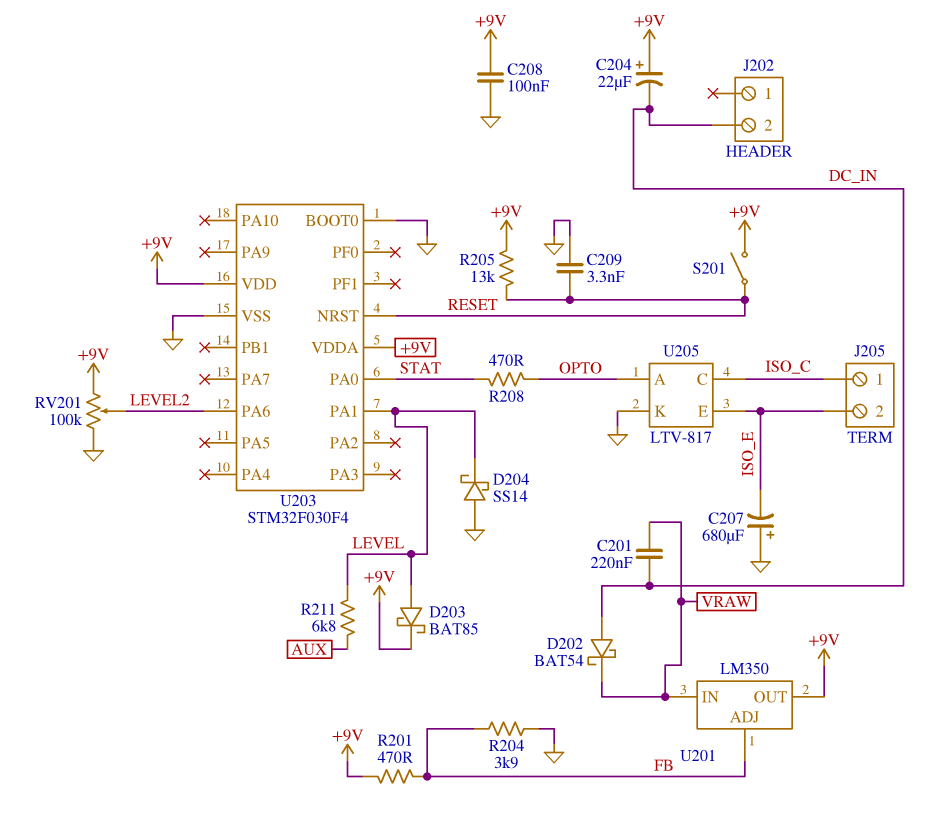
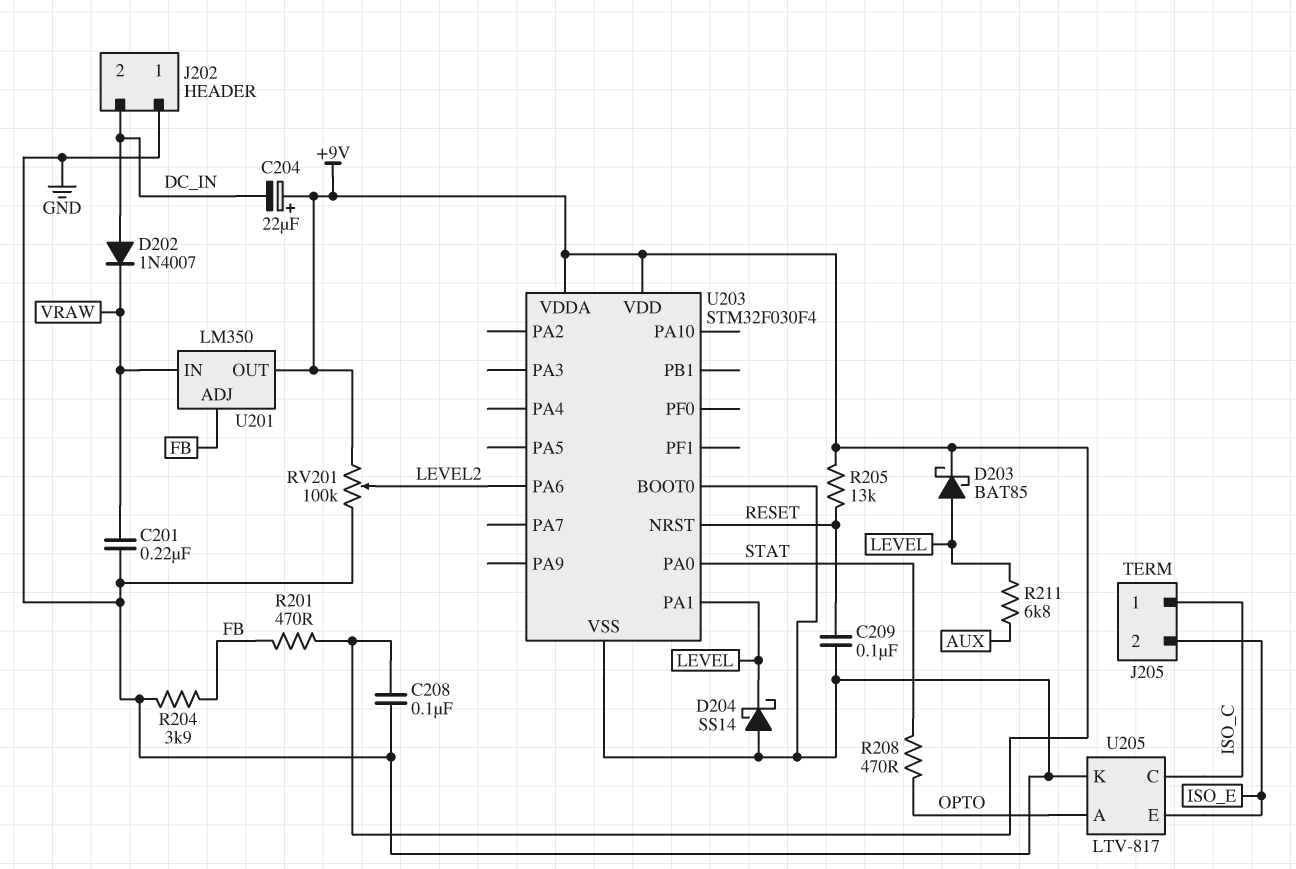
C201: 220nF (DC_IN, VRAW) -> 220nF (GND, VRAW)
C207: 680uF (plus GND, minus ISO_E) -> none
C209: 3.3nF (GND, RESET) -> 100nF (GND, RESET)
D202: schottky BAT54 (A DC_IN, K VRAW) -> diode 1N4007 (A DC_IN, K VRAW)
J202 pin 1: none -> GND
S201: switch (+9V, RESET) -> none

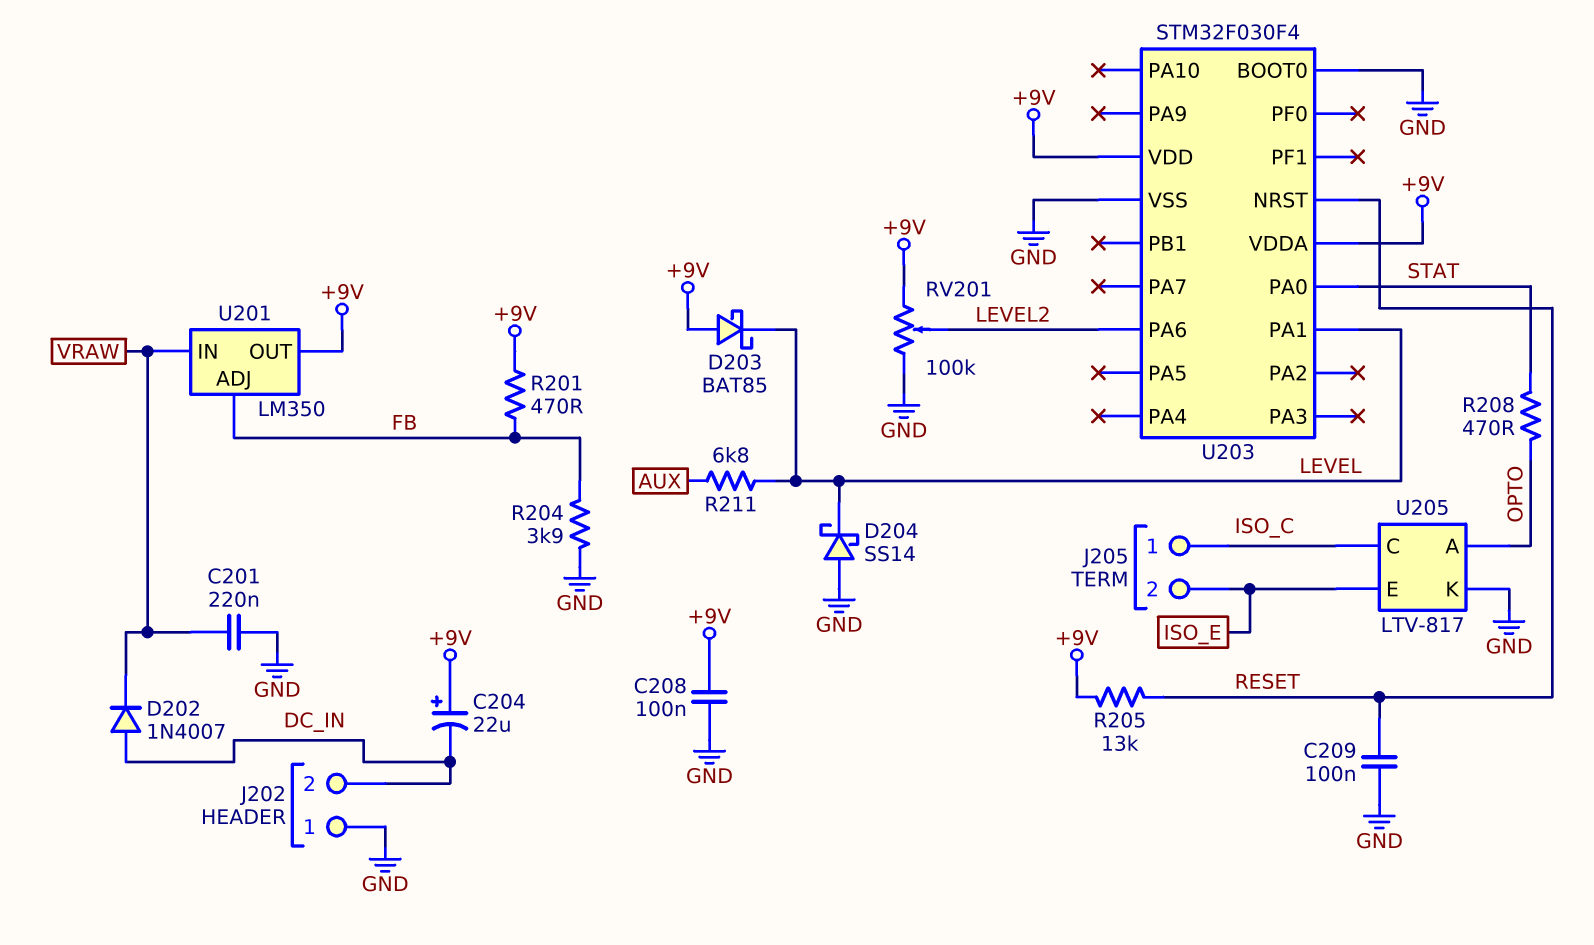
D203: schottky BAT85 (A LEVEL, K +9V) -> schottky BAT85 (A +9V, K LEVEL)

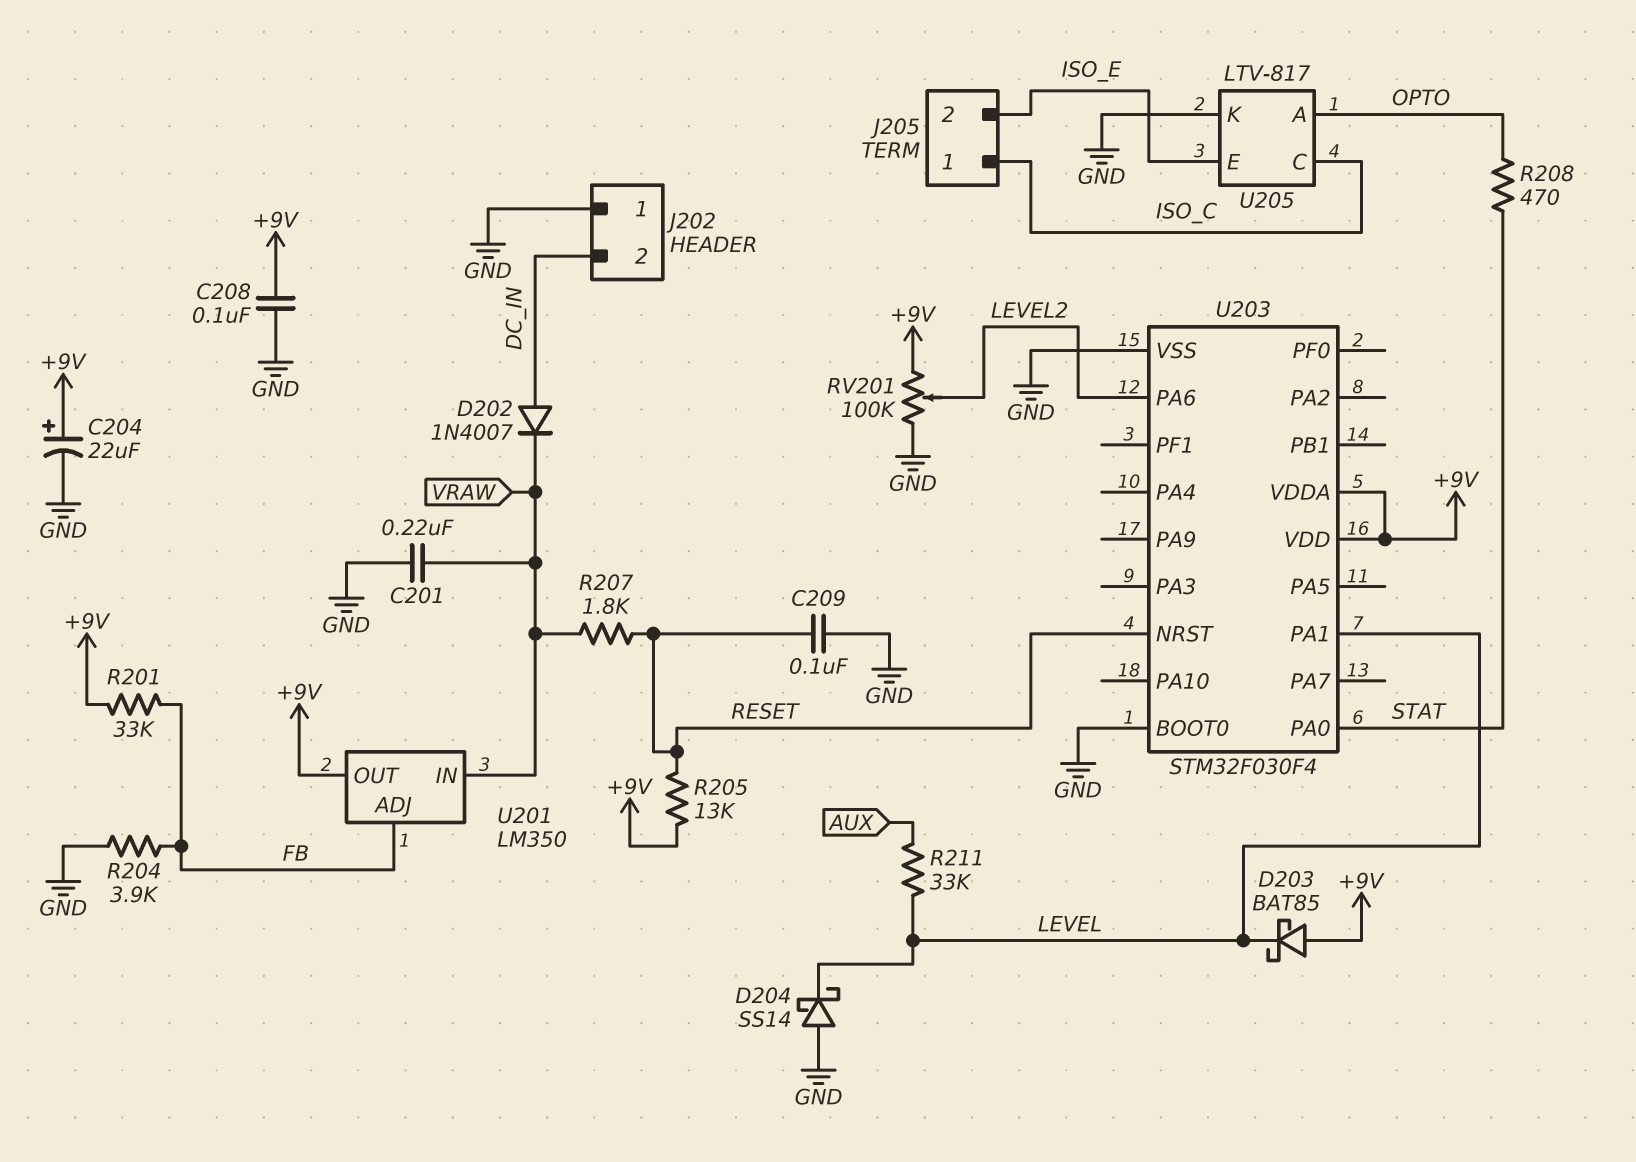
C204: 22uF (plus +9V, minus DC_IN) -> 22uF (plus +9V, minus GND)
R201: 470 (+9V, FB) -> 33k (+9V, FB)
R207: none -> 1.8k (RESET, VRAW)
R211: 6.8k (AUX, LEVEL) -> 33k (AUX, LEVEL)

